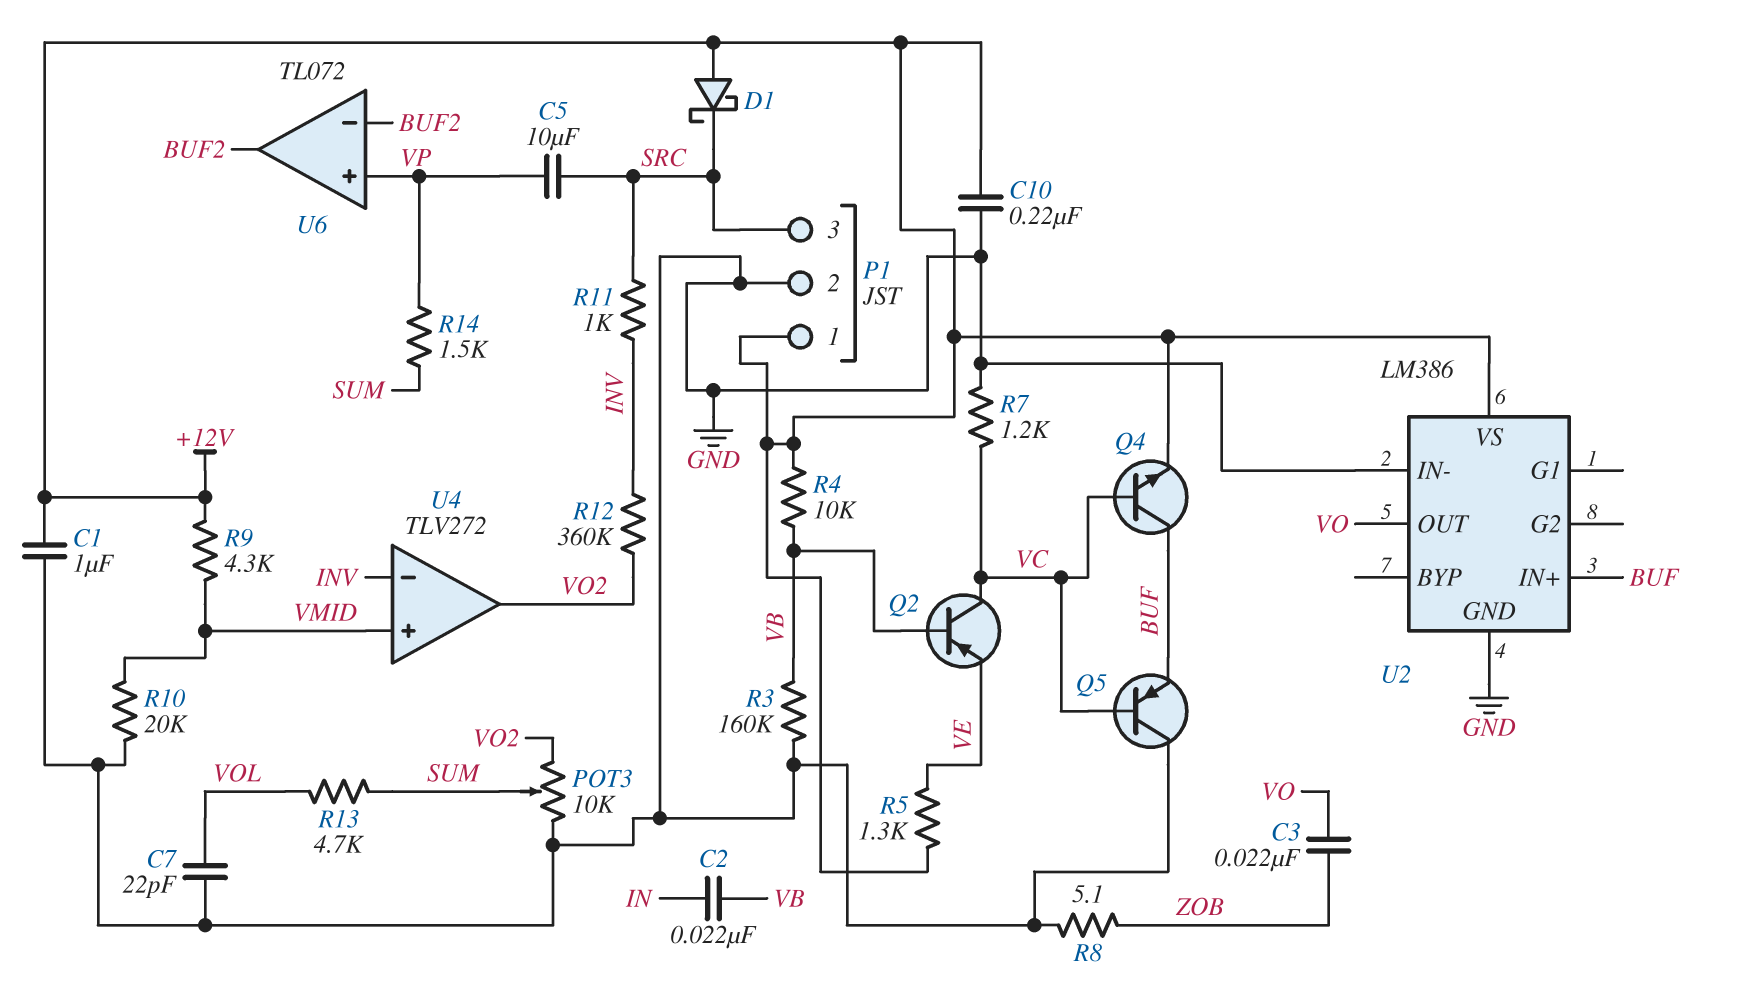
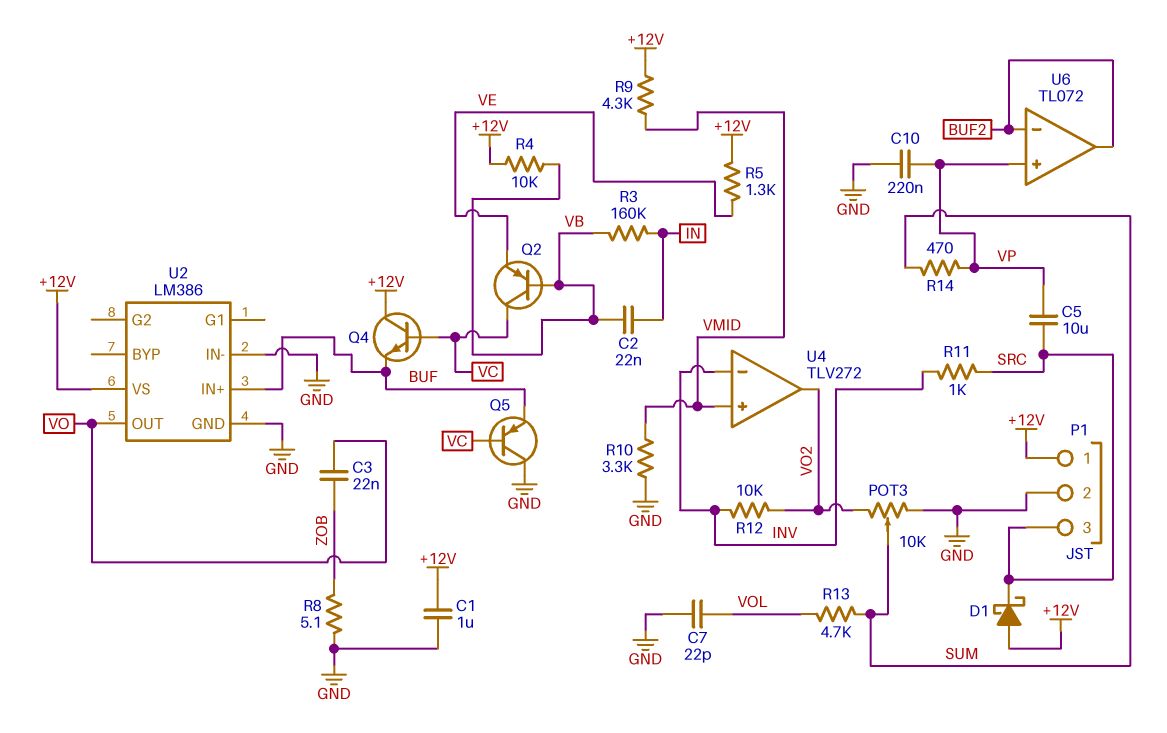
C10: 220nF (+12V, GND) -> 220nF (GND, VP)
Q4: NPN (B VC, C BUF, E +12V) -> NPN (B VC, C +12V, E BUF)
R3: 160k (GND, VB) -> 160k (IN, VB)
R7: 1.2k (GND, VC) -> none
R10: 20k (GND, VMID) -> 3.3k (GND, VMID)
R12: 360k (INV, VO2) -> 10k (INV, VO2)
R14: 1.5k (SUM, VP) -> 470 (SUM, VP)

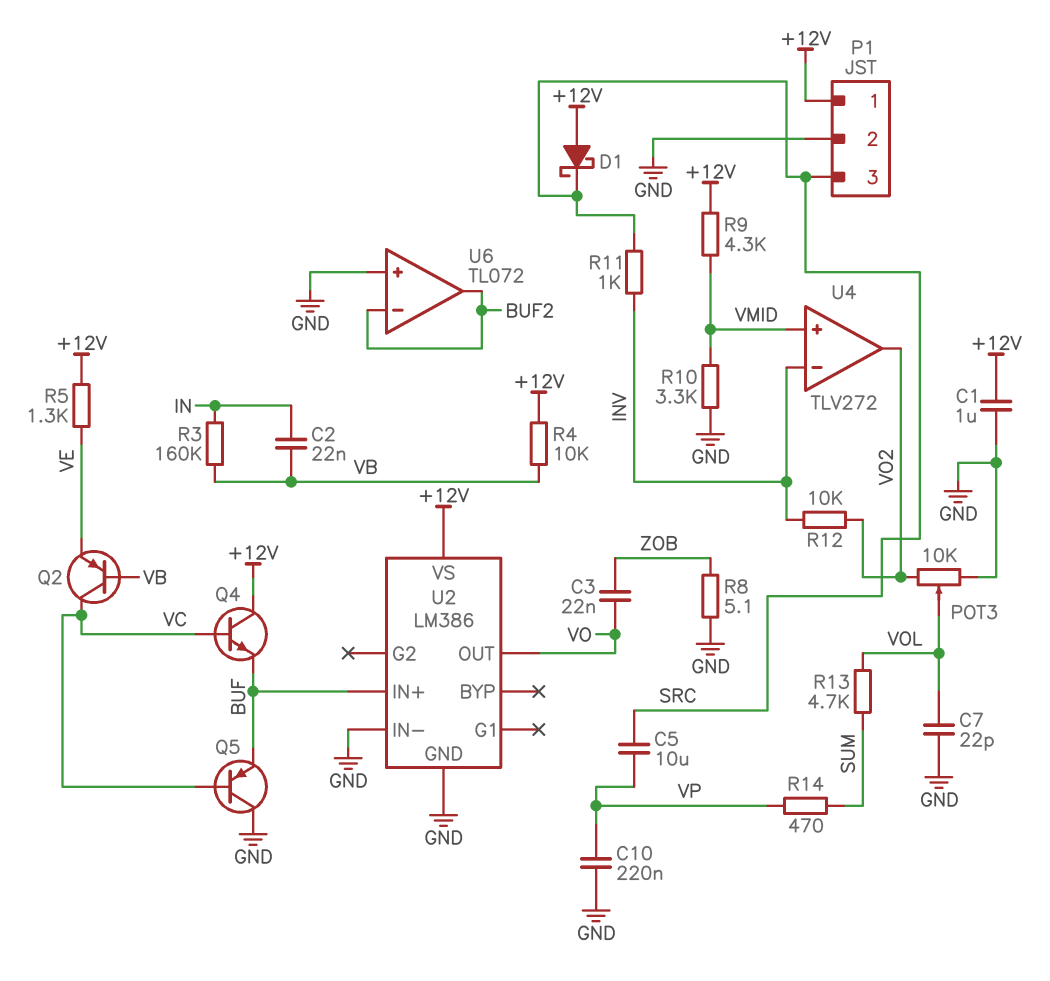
POT3: 10k (GND, VO2, wiper SUM) -> 10k (GND, VO2, wiper VOL)
U6 pin in+: VP -> GND

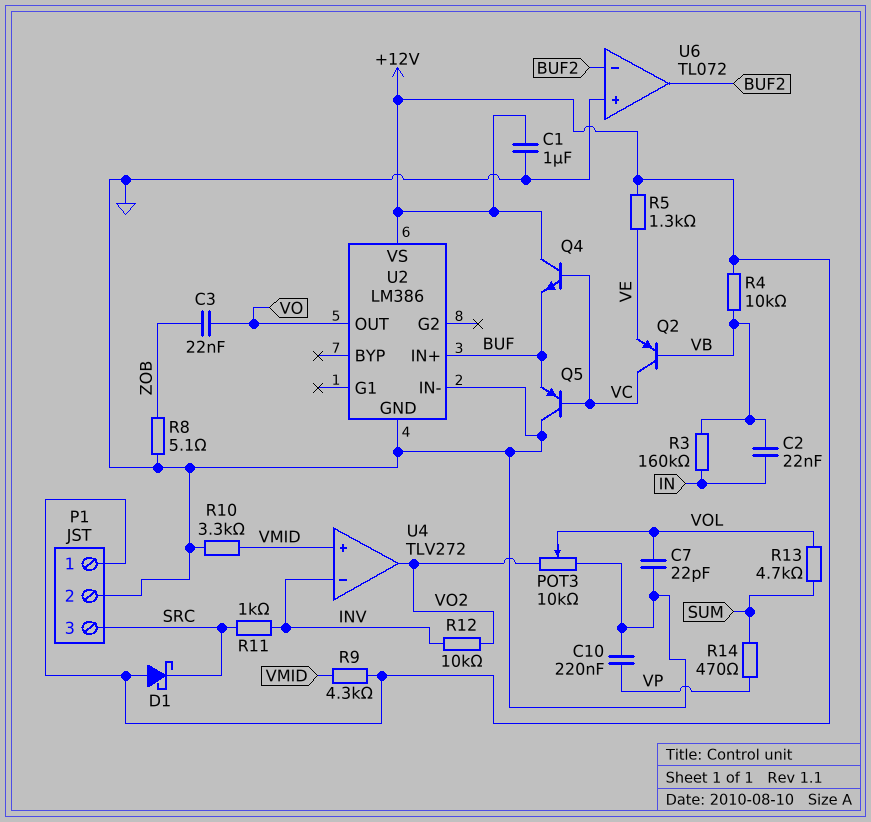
C5: 10uF (SRC, VP) -> none

